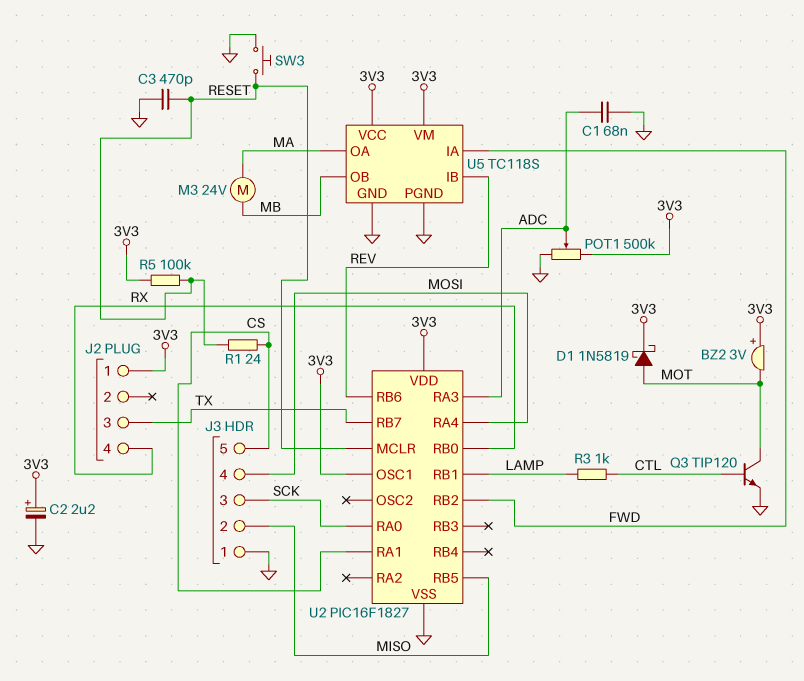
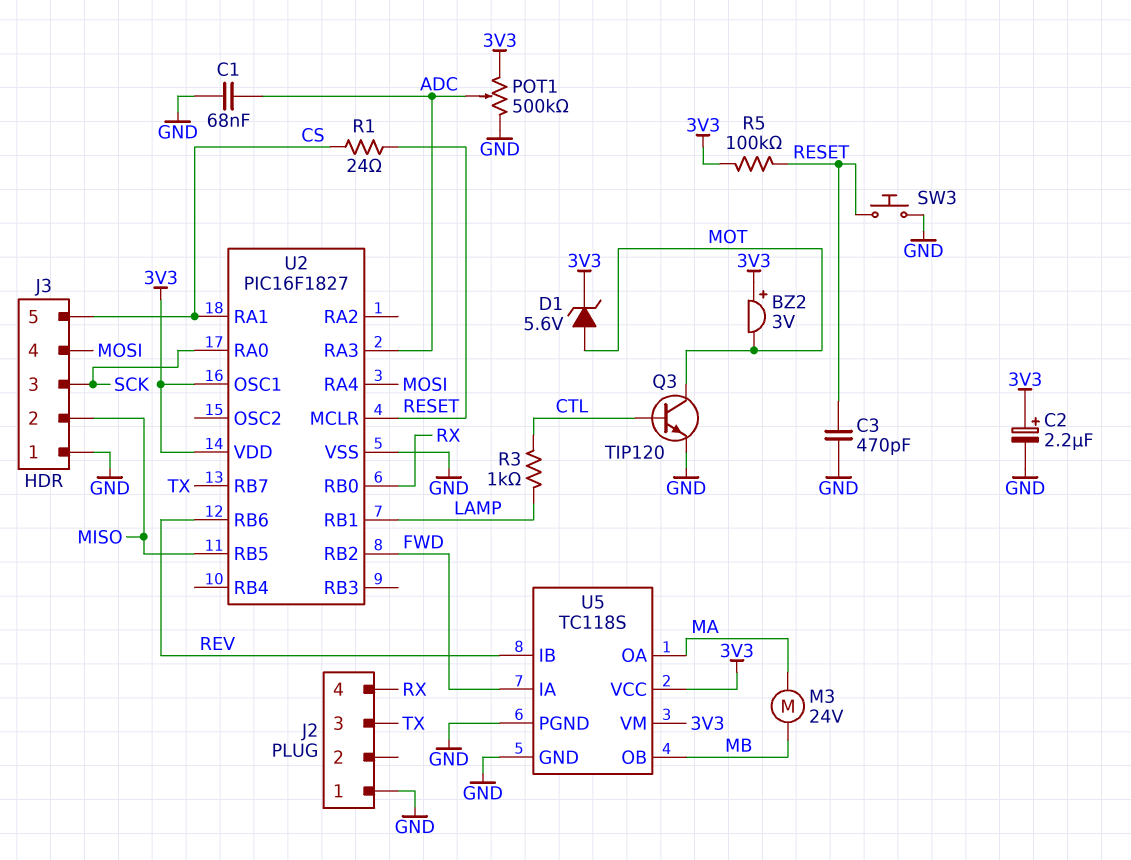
D1: schottky 1N5819 (A MOT, K 3V3) -> zener 5.6V (A MOT, K 3V3)
J2 pin 1: 3V3 -> GND

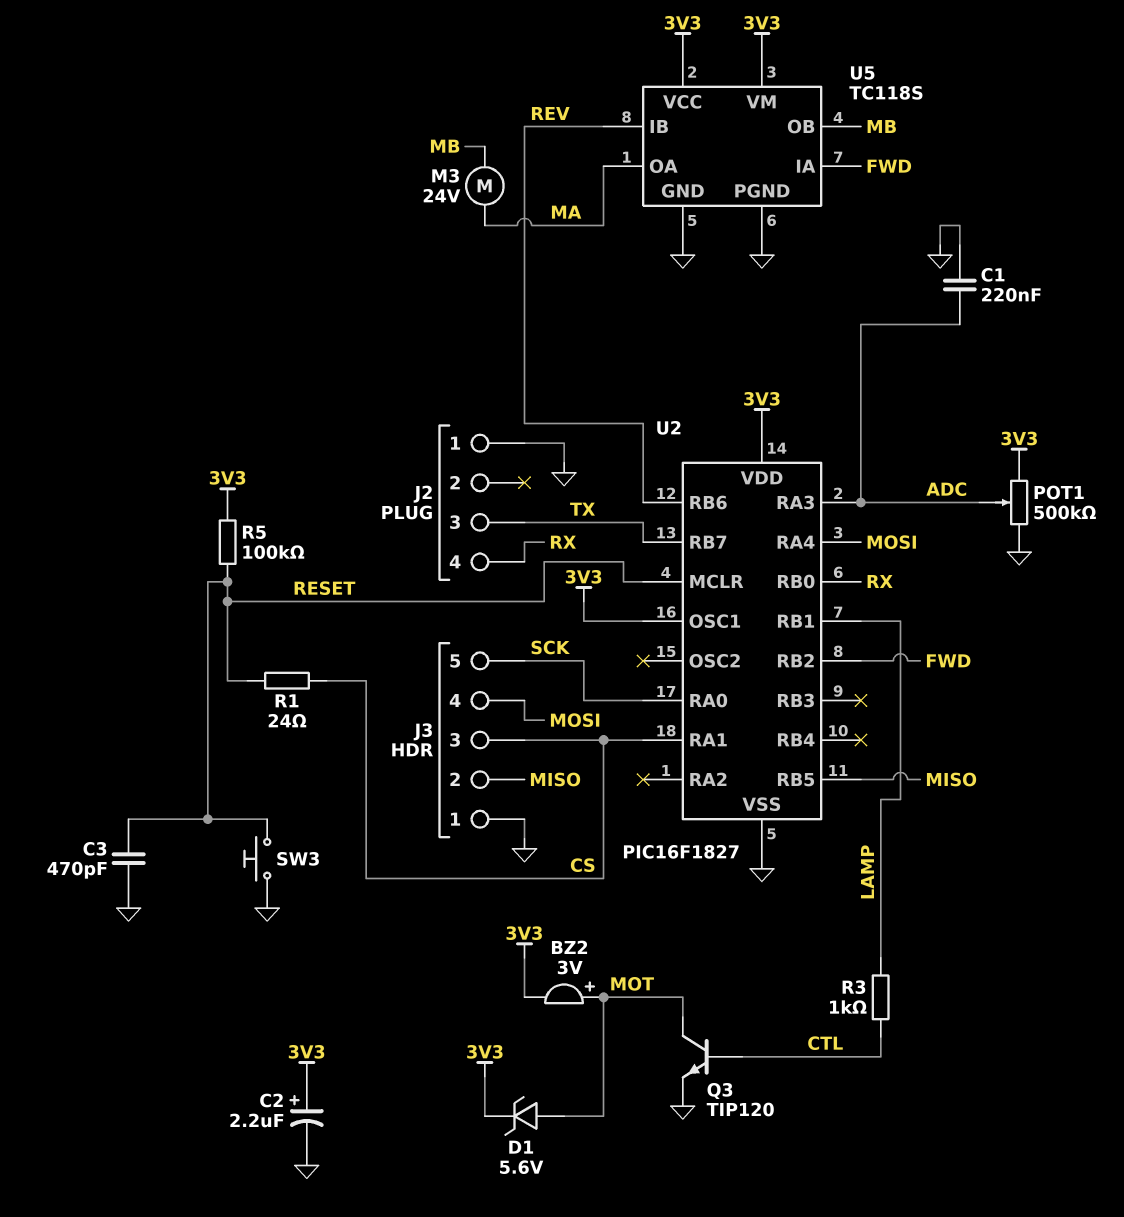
BZ2: buzzer 3V (plus 3V3, minus MOT) -> buzzer 3V (plus MOT, minus 3V3)
C1: 68nF (ADC, GND) -> 220nF (ADC, GND)
J3 pin 3: SCK -> CS
J3 pin 5: CS -> SCK

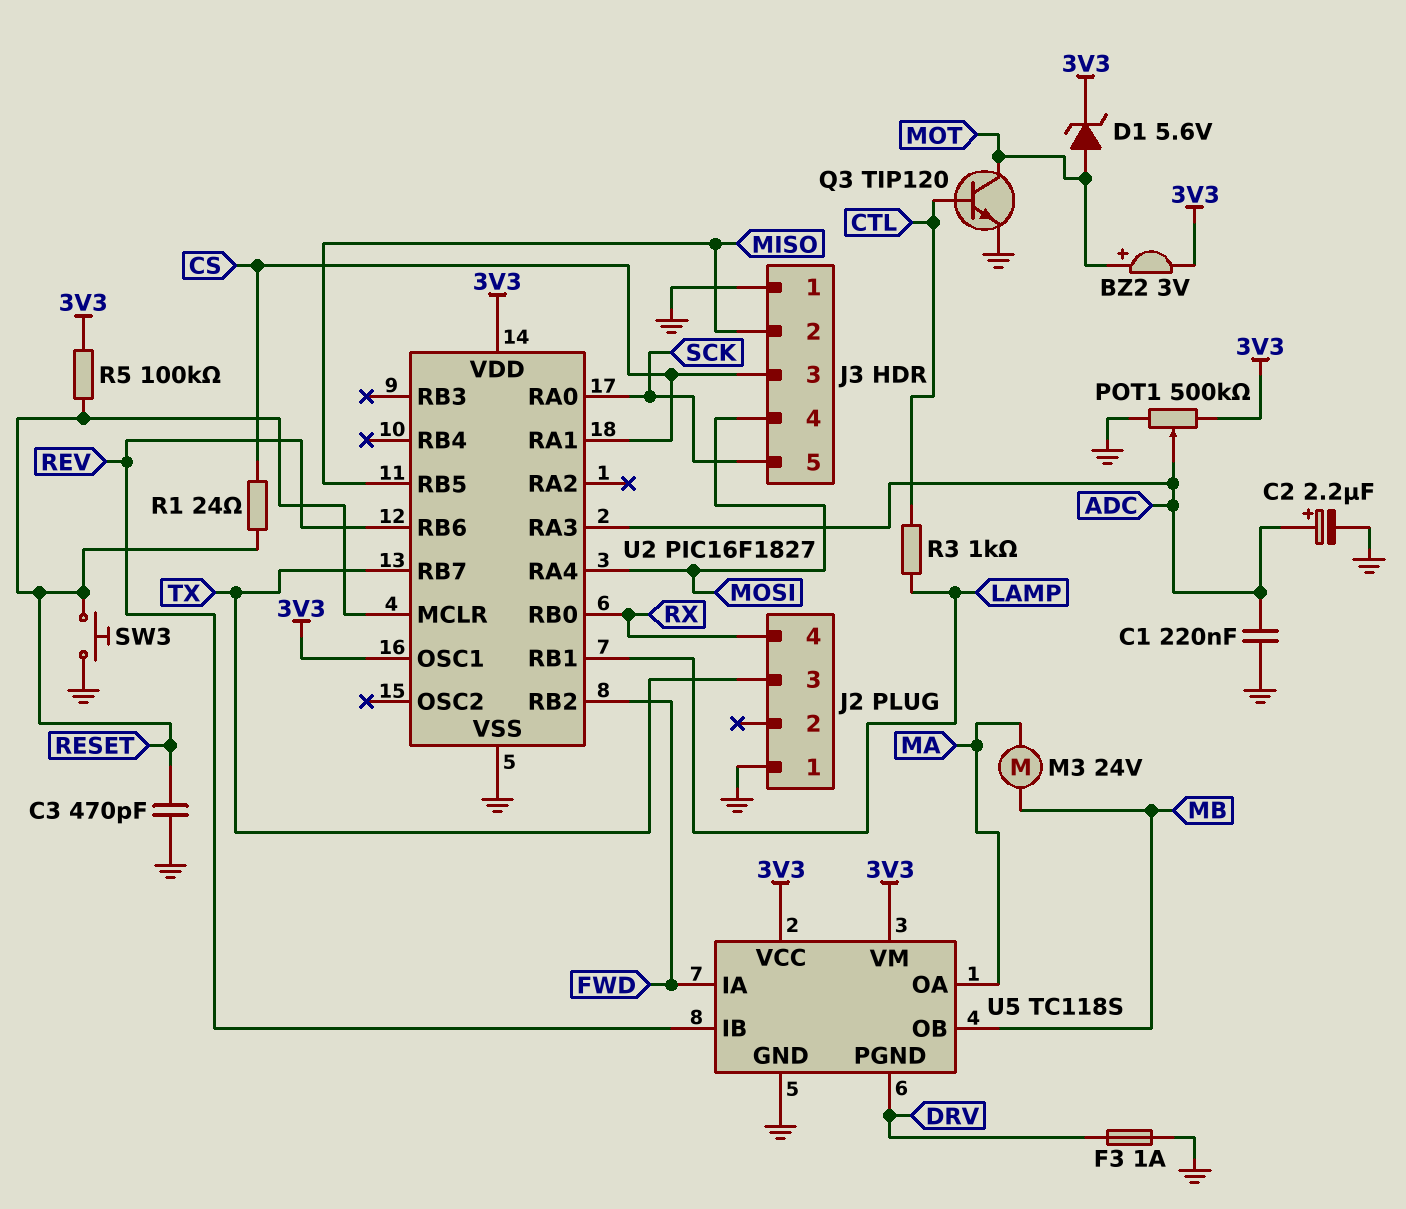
C2: 2.2uF (plus 3V3, minus GND) -> 2.2uF (plus ADC, minus GND)
F3: none -> 1A (DRV, GND)
U5 pin PGND: GND -> DRV

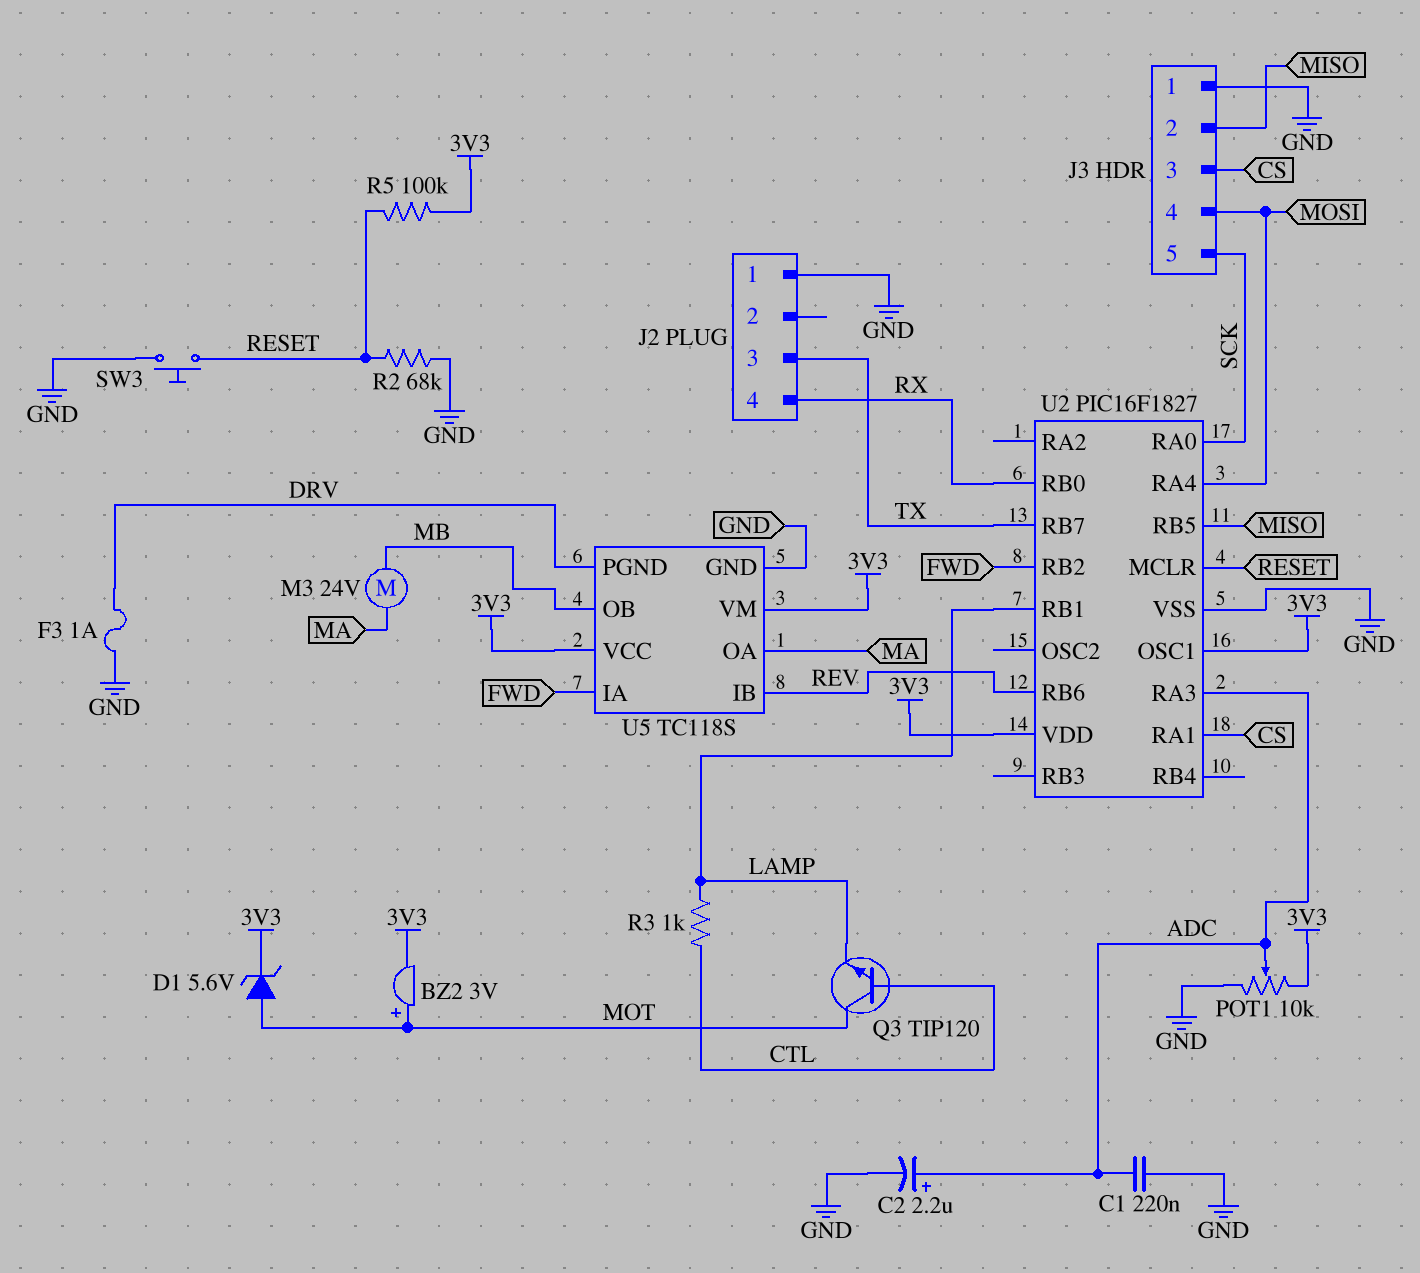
C3: 470pF (GND, RESET) -> none
POT1: 500k (3V3, GND, wiper ADC) -> 10k (3V3, GND, wiper ADC)
Q3: NPN TIP120 (B CTL, C MOT, E GND) -> NPN TIP120 (B CTL, C MOT, E LAMP)
R1: 24 (CS, RESET) -> none
R2: none -> 68k (GND, RESET)

